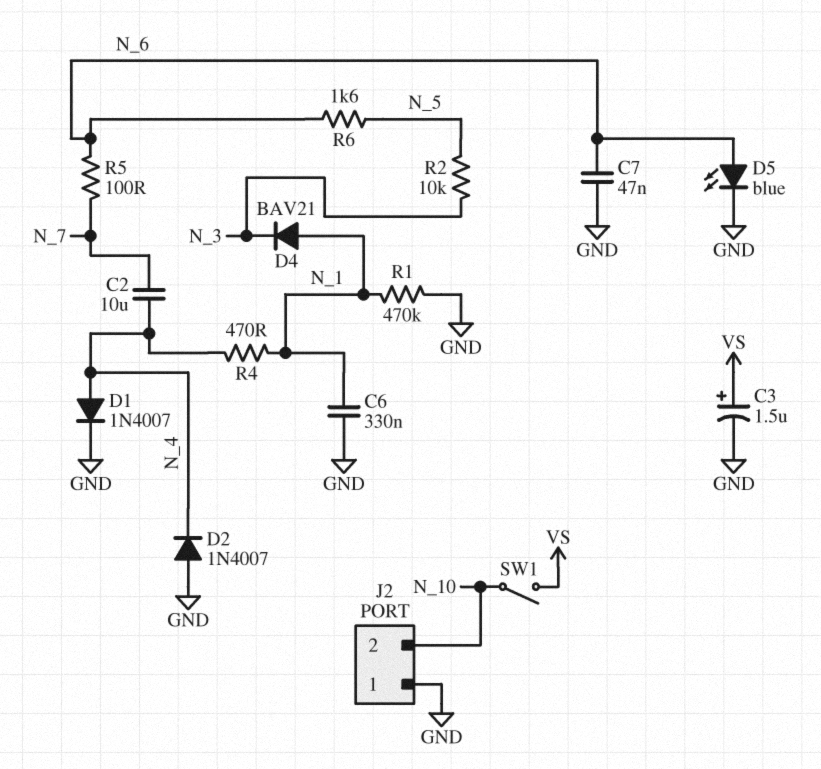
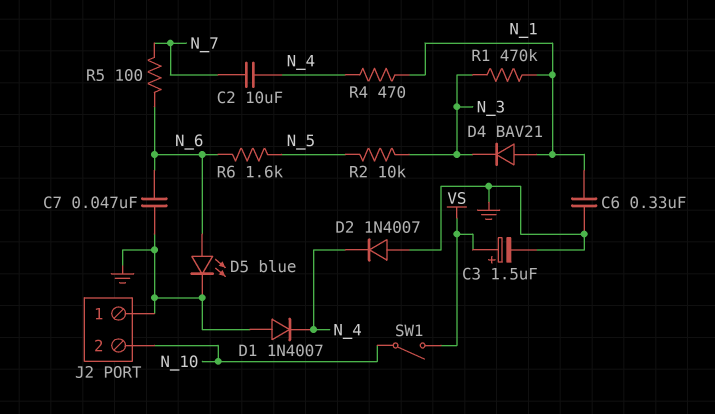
D1: diode 1N4007 (A N_4, K GND) -> diode 1N4007 (A GND, K N_4)
R1: 470k (GND, N_1) -> 470k (N_1, N_3)

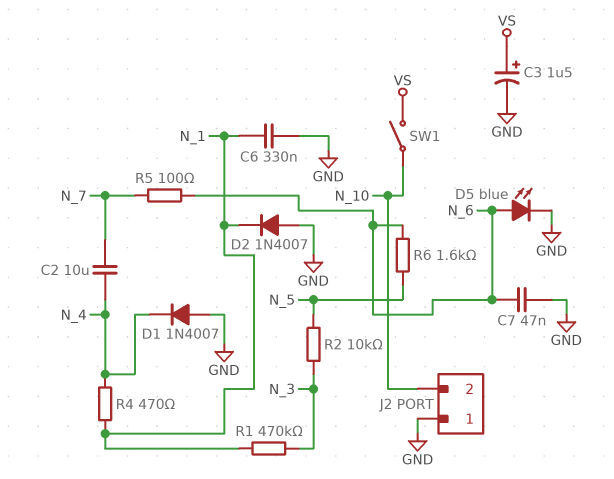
D2: diode 1N4007 (A GND, K N_4) -> diode 1N4007 (A GND, K N_1)
D4: diode BAV21 (A N_1, K N_3) -> none

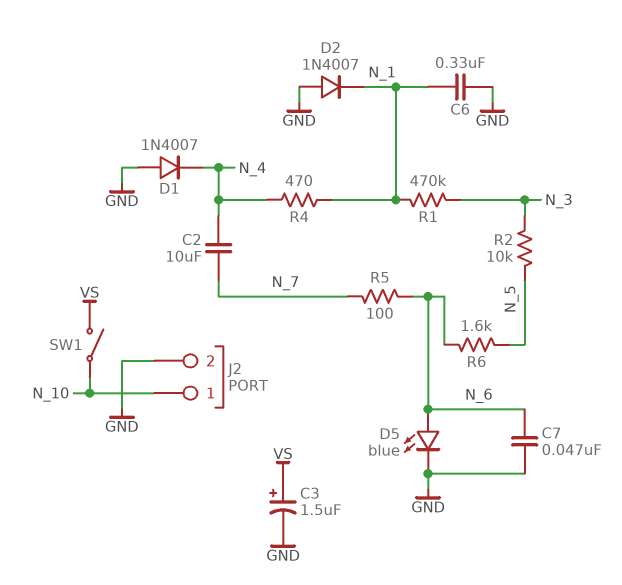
J2 pin 1: GND -> N_10
J2 pin 2: N_10 -> GND

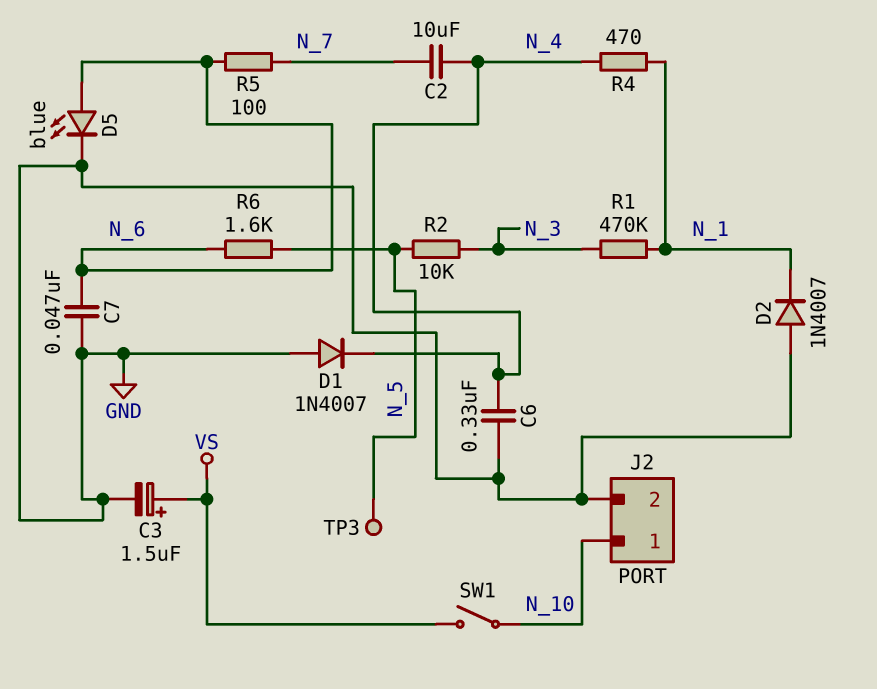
C6: 330nF (GND, N_1) -> 330nF (GND, N_4)
TP3: none -> test point (N_5)

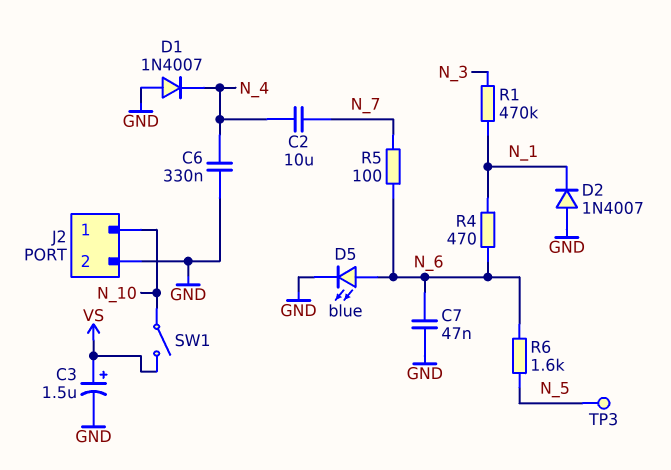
R2: 10k (N_3, N_5) -> none
R4: 470 (N_1, N_4) -> 470 (N_1, N_6)

